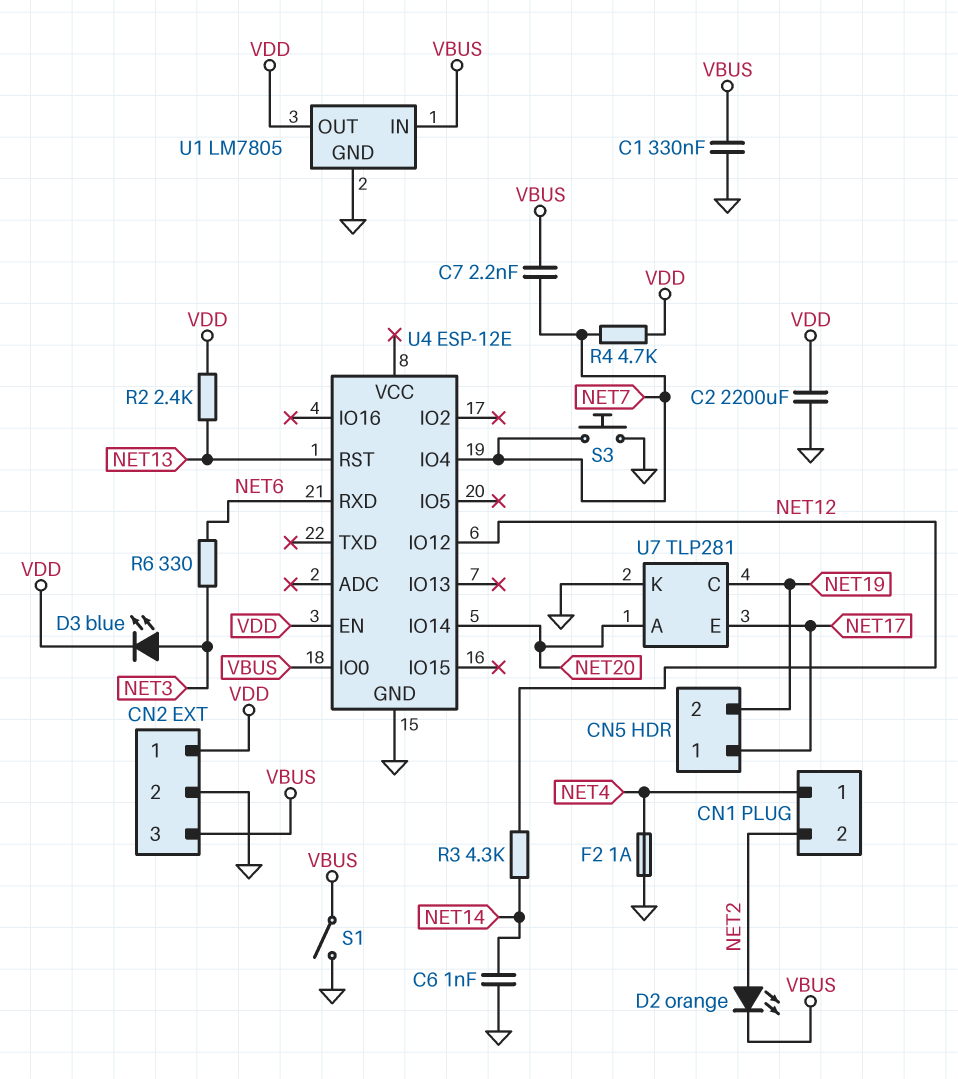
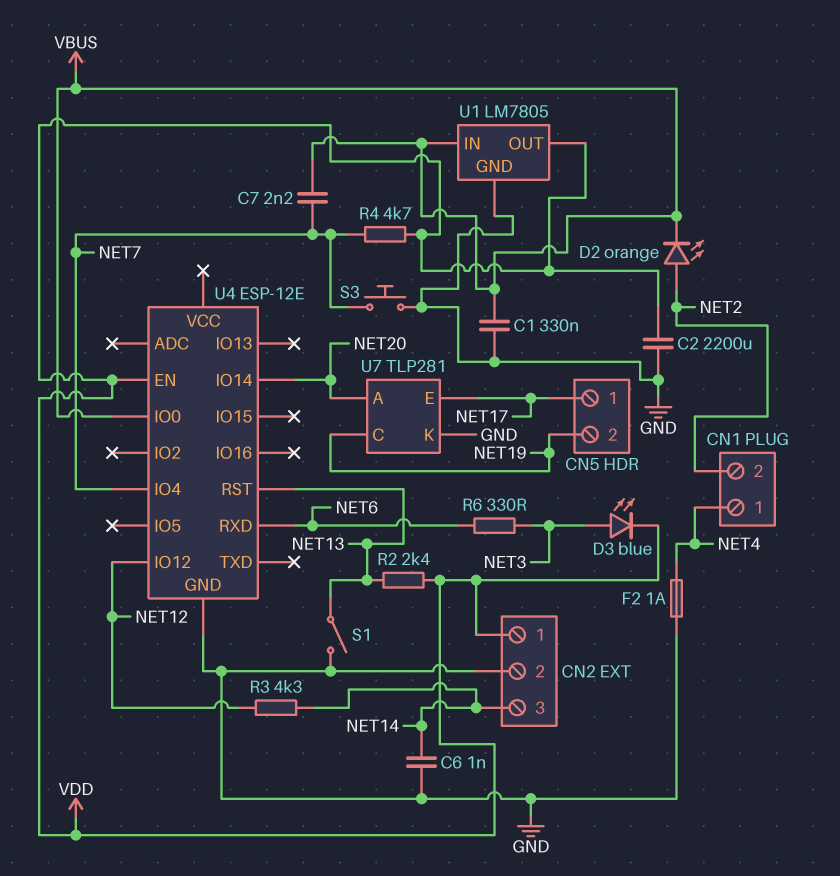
CN2 pin 3: VBUS -> NET14
S1: switch (GND, VBUS) -> switch (GND, NET13)

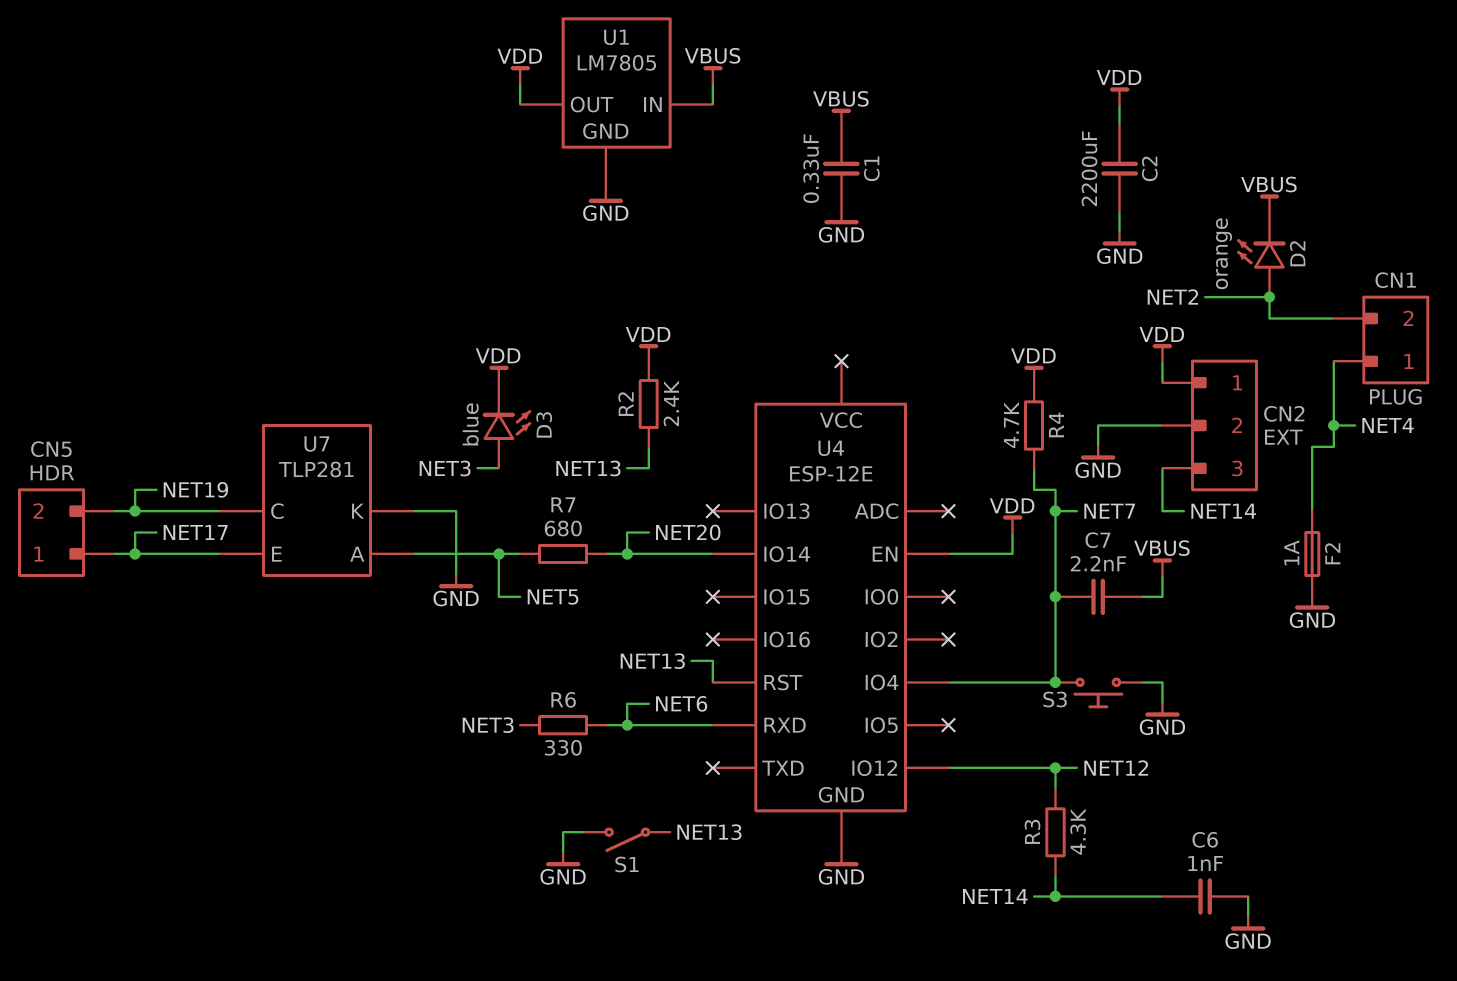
R7: none -> 680 (NET5, NET20)
U4 pin IO0: VBUS -> none
U7 pin A: NET20 -> NET5

